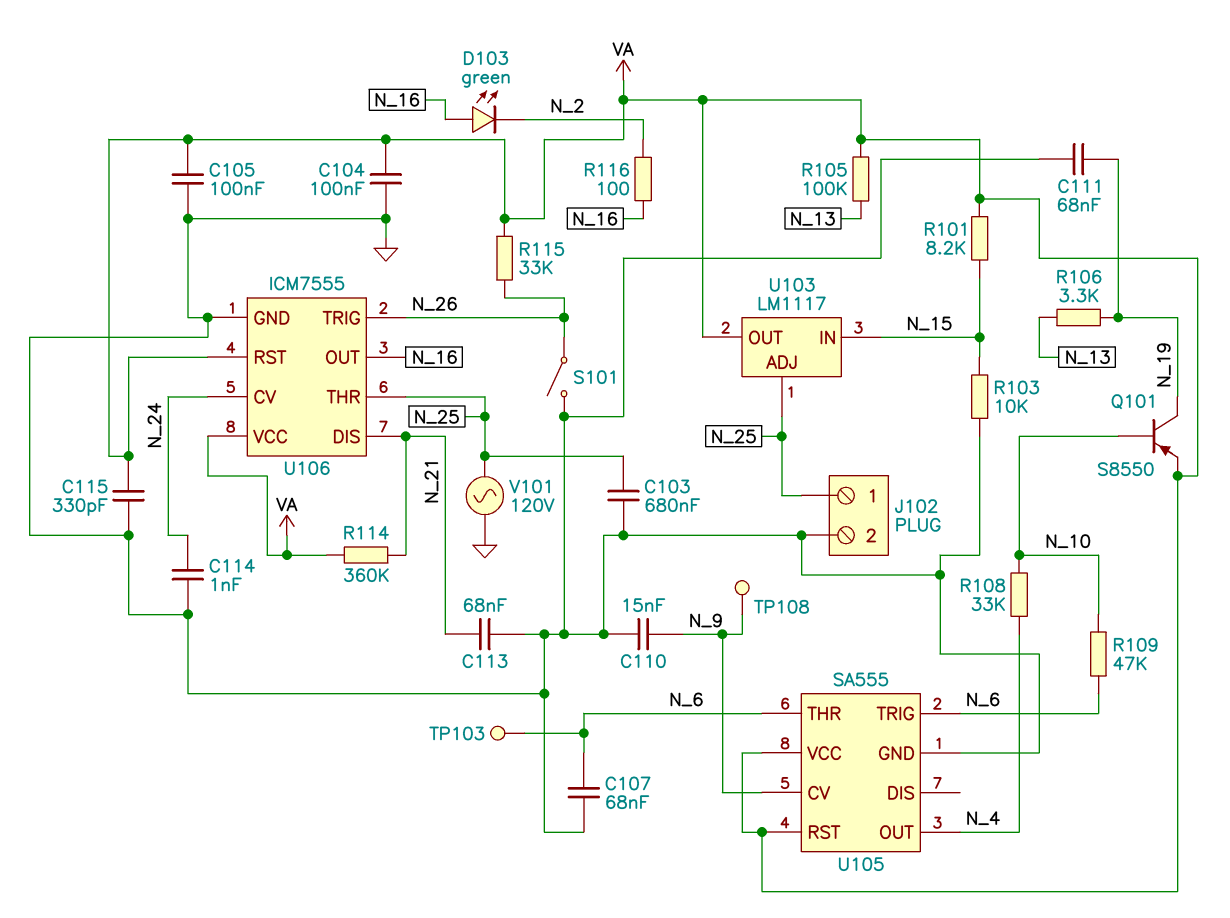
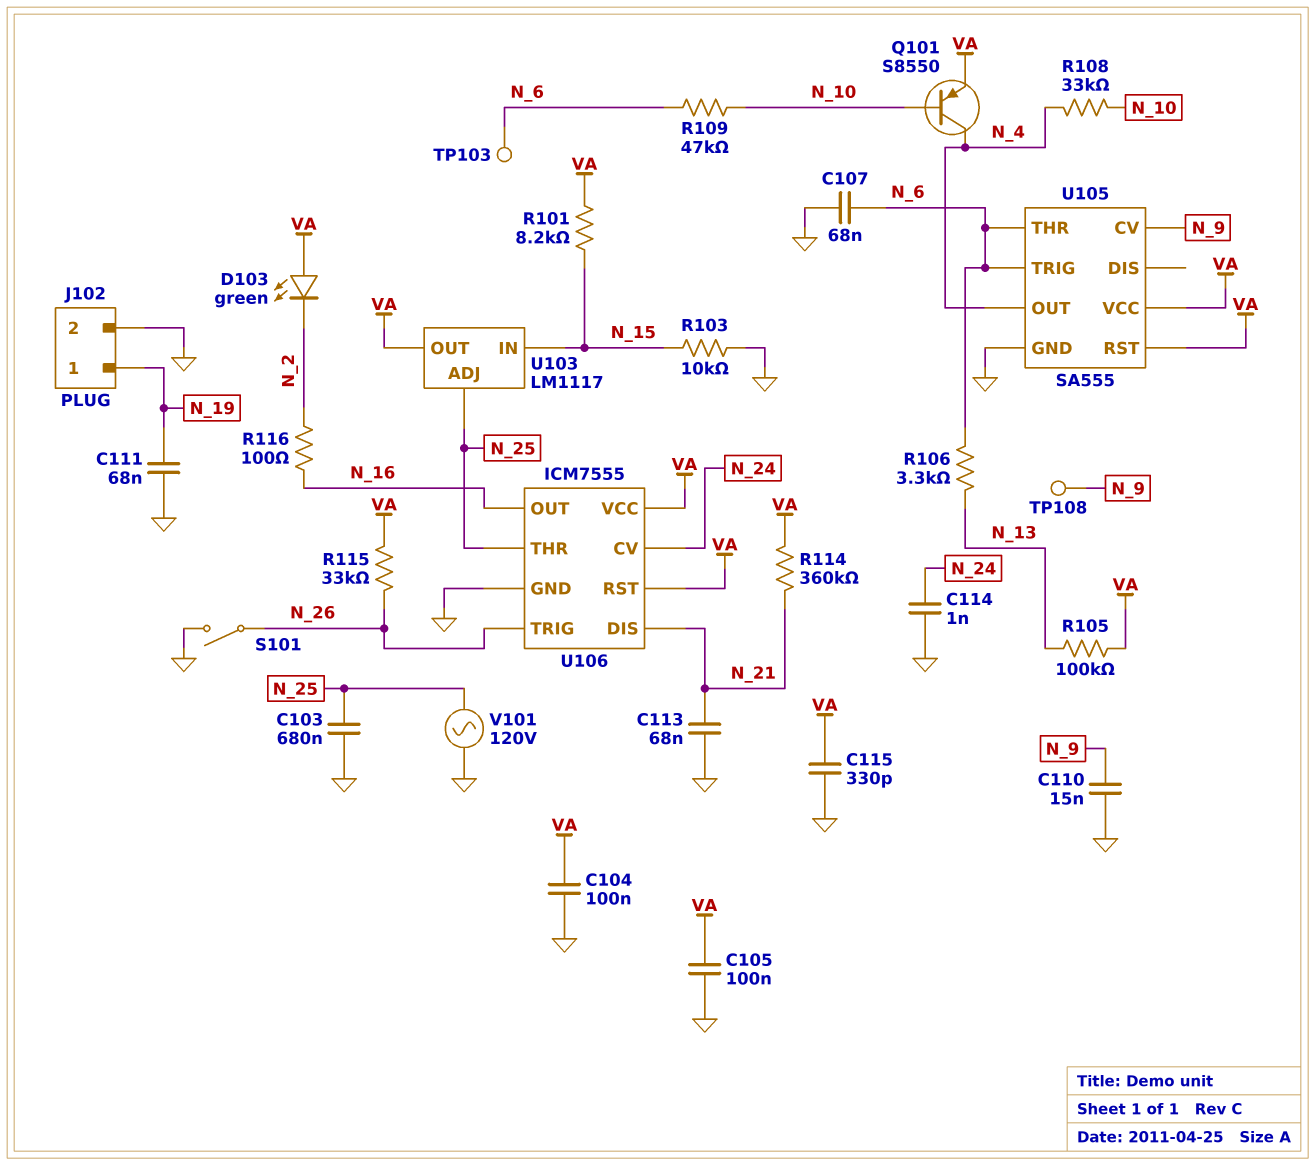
D103: LED green (A N_16, K N_2) -> LED green (A VA, K N_2)
J102 pin 1: N_25 -> N_19
Q101: PNP S8550 (B N_10, C N_19, E VA) -> PNP S8550 (B N_10, C N_4, E VA)
R106: 3.3k (N_13, N_19) -> 3.3k (N_6, N_13)

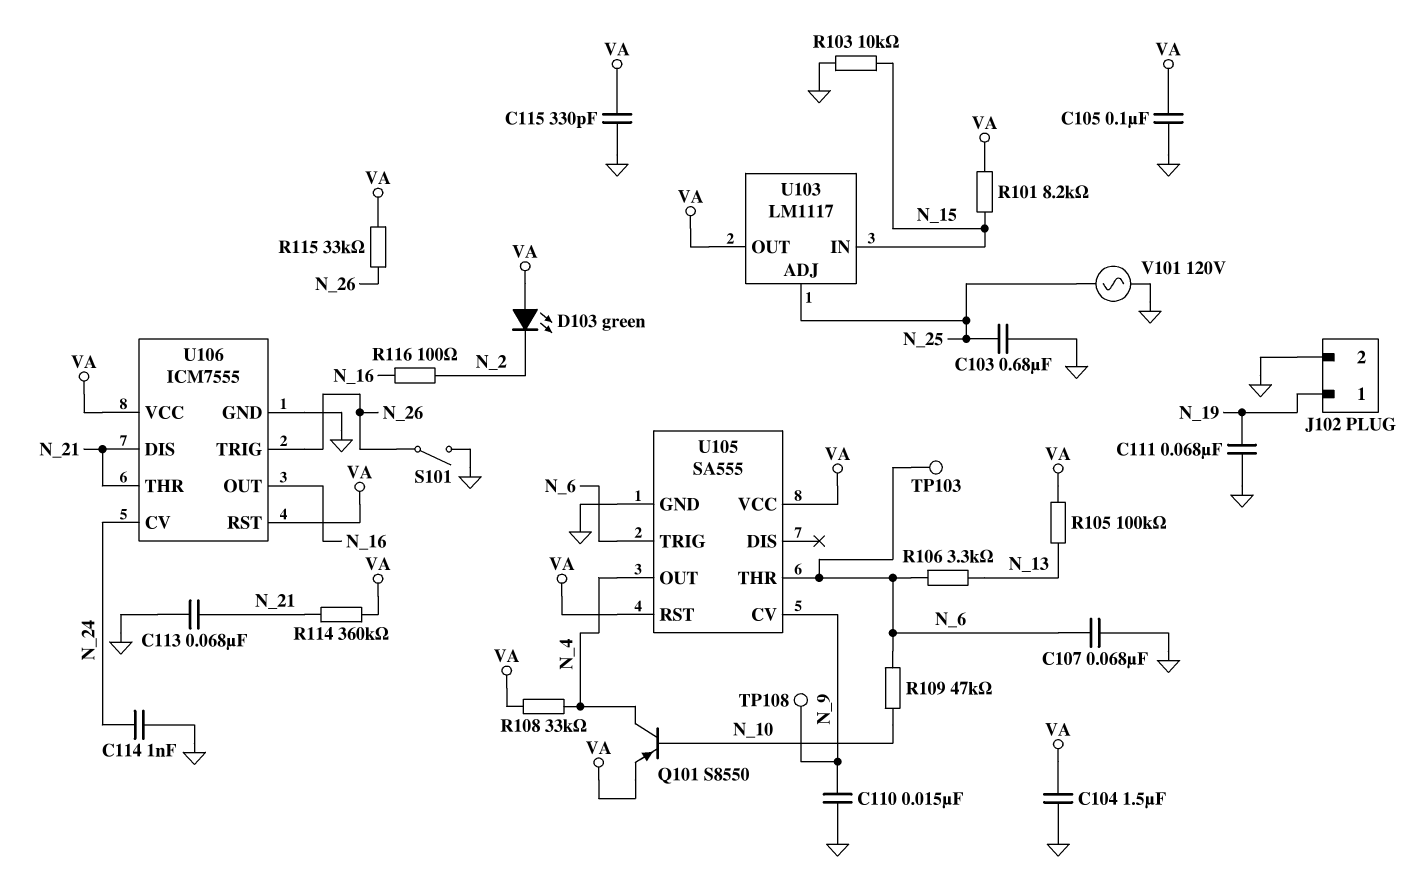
C104: 100nF (GND, VA) -> 1.5uF (GND, VA)
R108: 33k (N_4, N_10) -> 33k (N_4, VA)
U106 pin THR: N_25 -> N_21

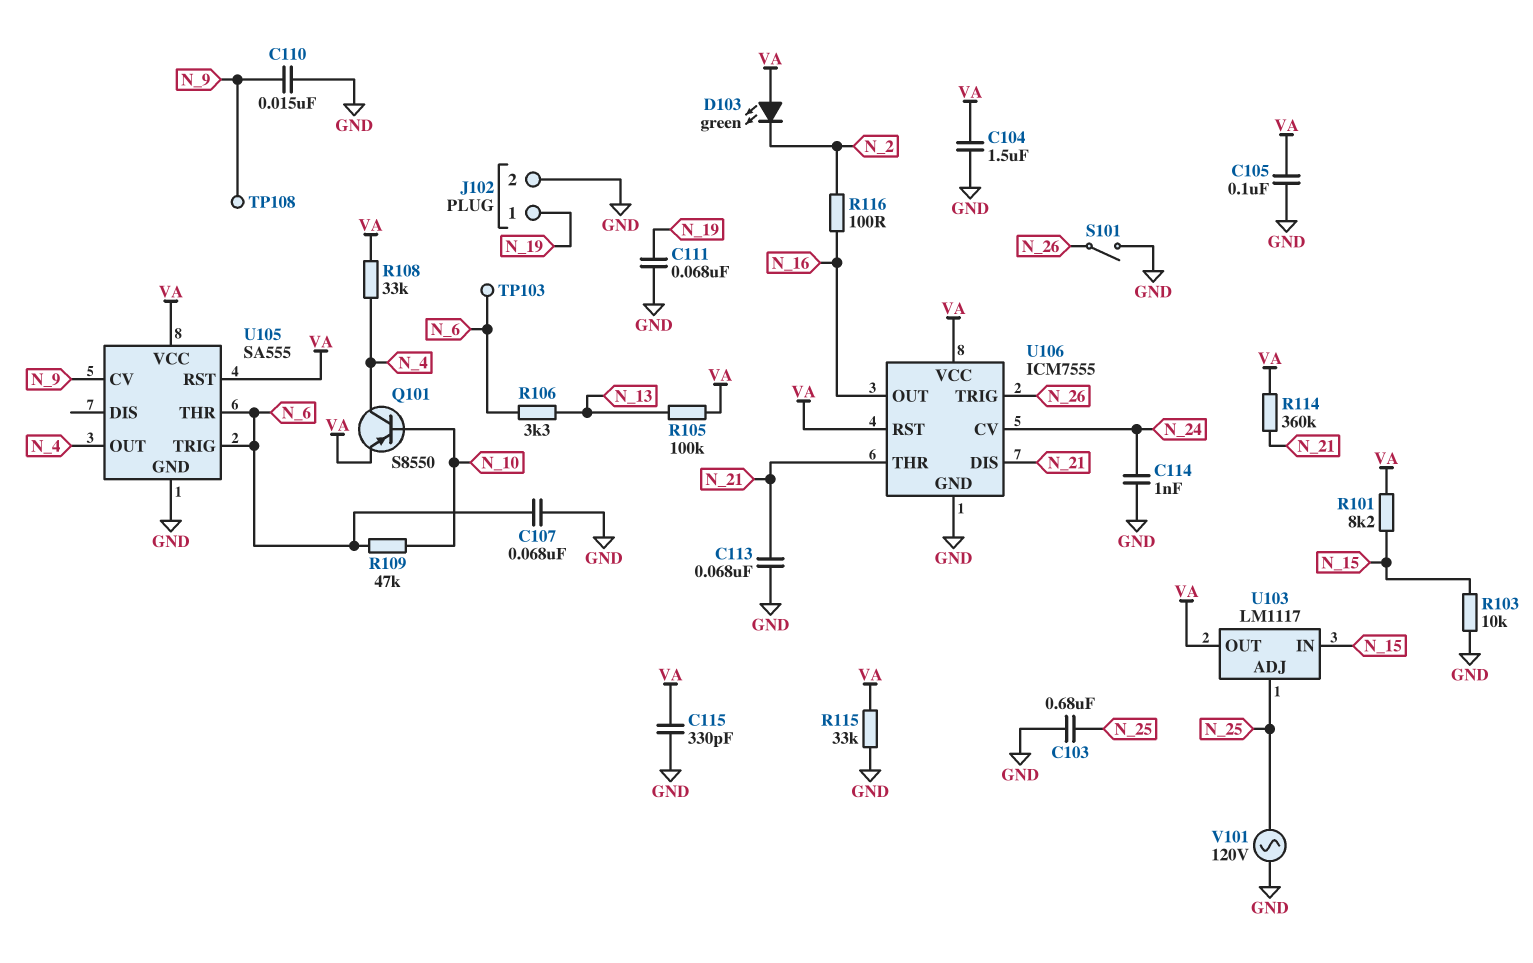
R115: 33k (N_26, VA) -> 33k (GND, VA)

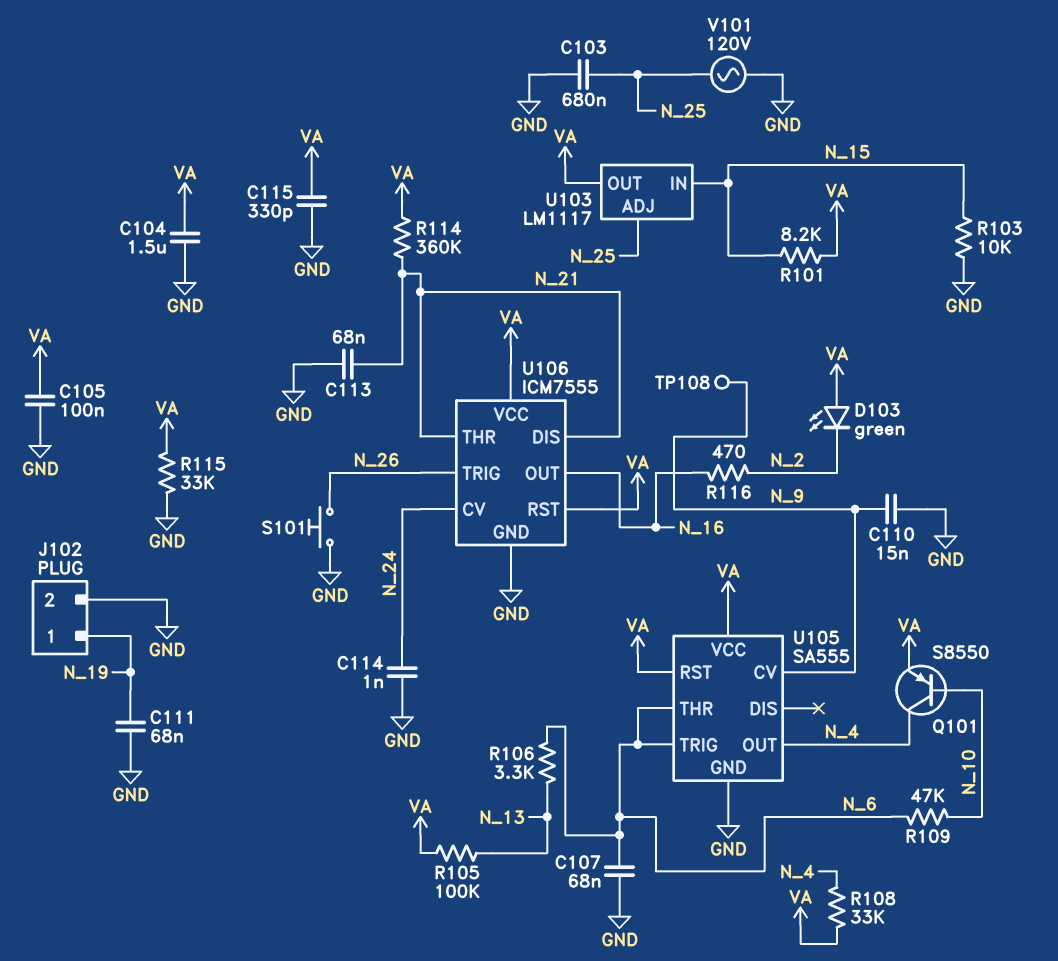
R116: 100 (N_2, N_16) -> 470 (N_2, N_16)
S101: switch (GND, N_26) -> button (GND, N_26)
TP103: test point (N_6) -> none

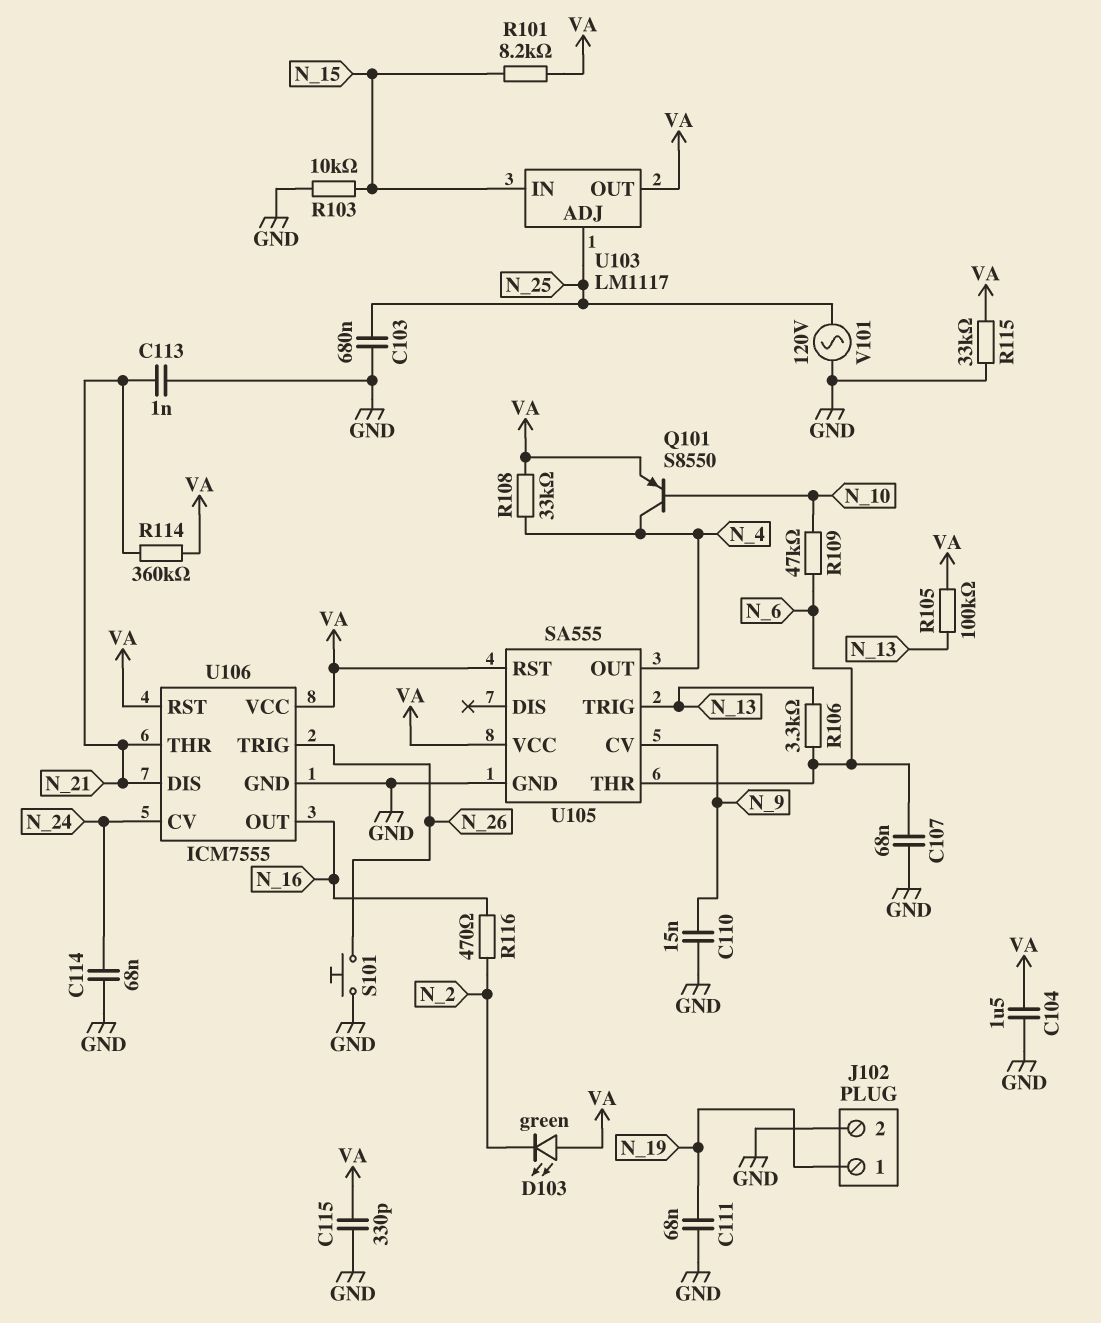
C105: 100nF (GND, VA) -> none
C113: 68nF (GND, N_21) -> 1nF (GND, N_21)
C114: 1nF (GND, N_24) -> 68nF (GND, N_24)
TP108: test point (N_9) -> none
U105 pin TRIG: N_6 -> N_13

